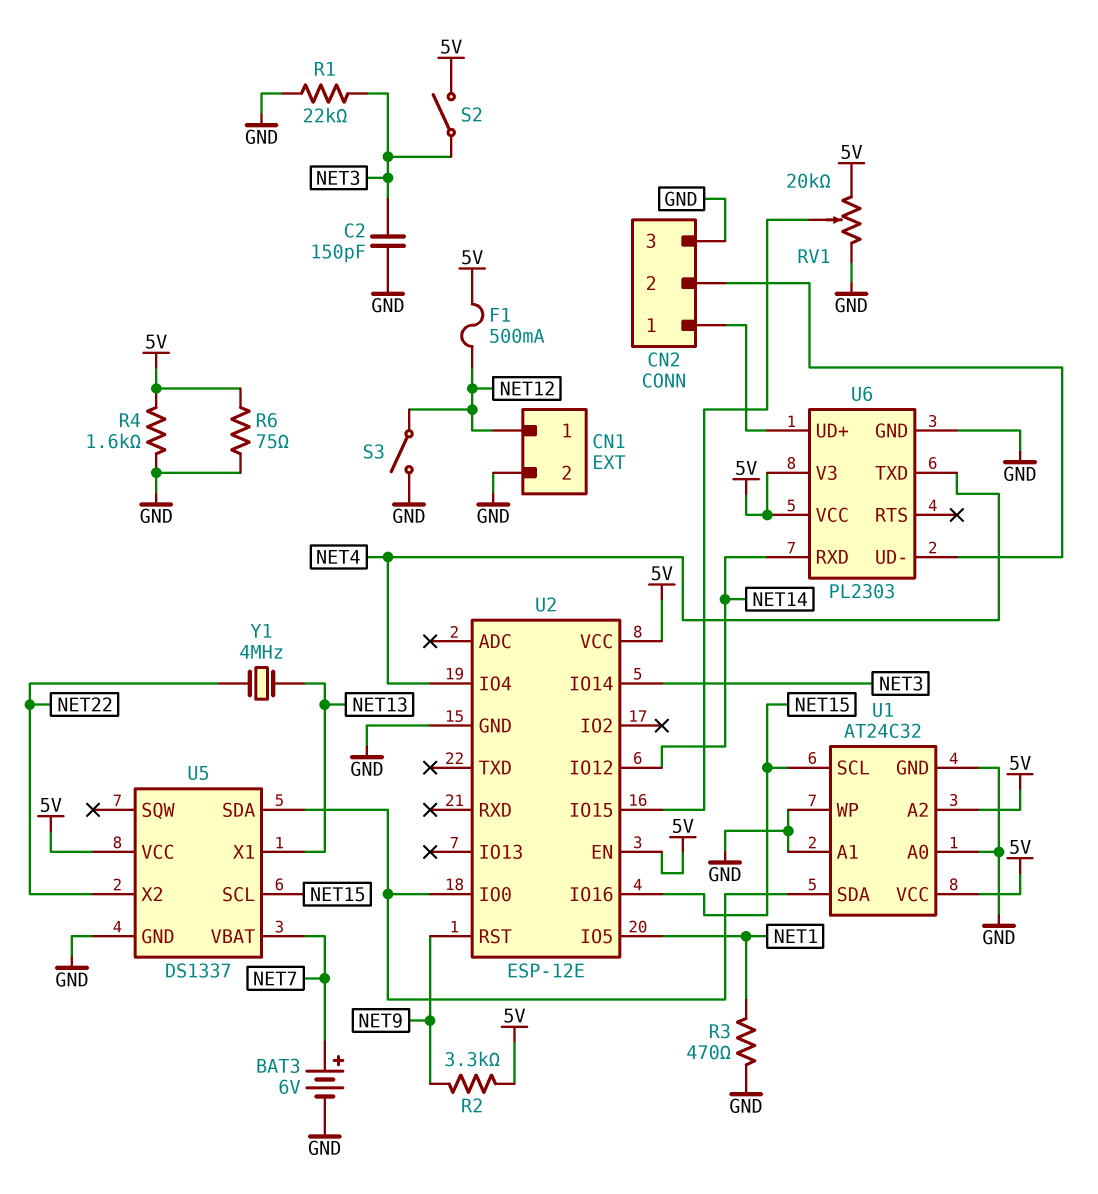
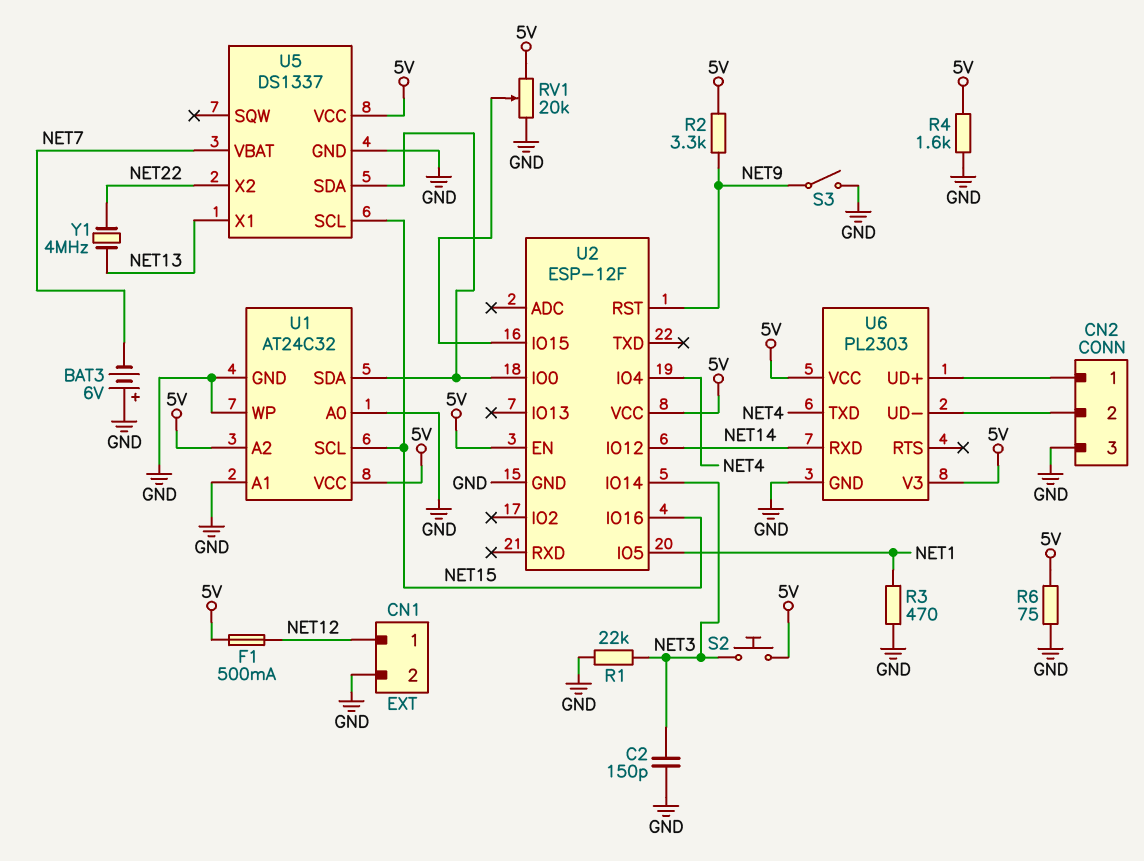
BAT3: 6V (plus NET7, minus GND) -> 6V (plus GND, minus NET7)
S2: switch (5V, NET3) -> button (5V, NET3)
S3: switch (GND, NET12) -> switch (GND, NET9)
U2: ESP-12E -> ESP-12F

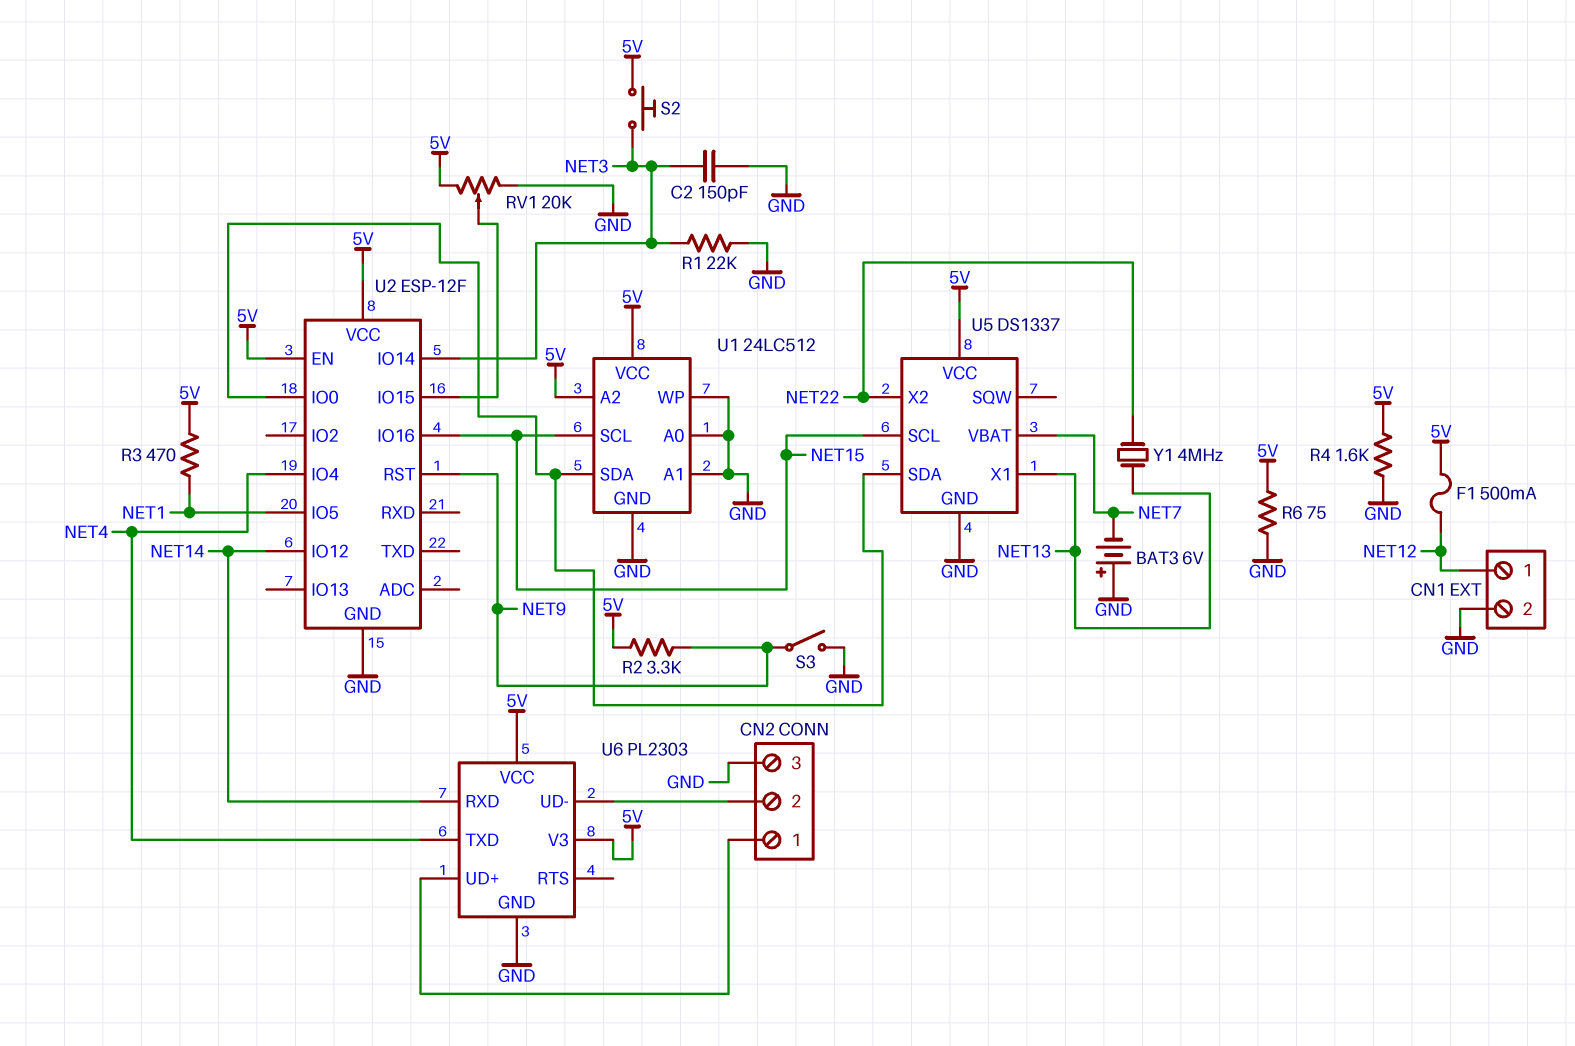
R3: 470 (GND, NET1) -> 470 (5V, NET1)
U1: AT24C32 -> 24LC512

